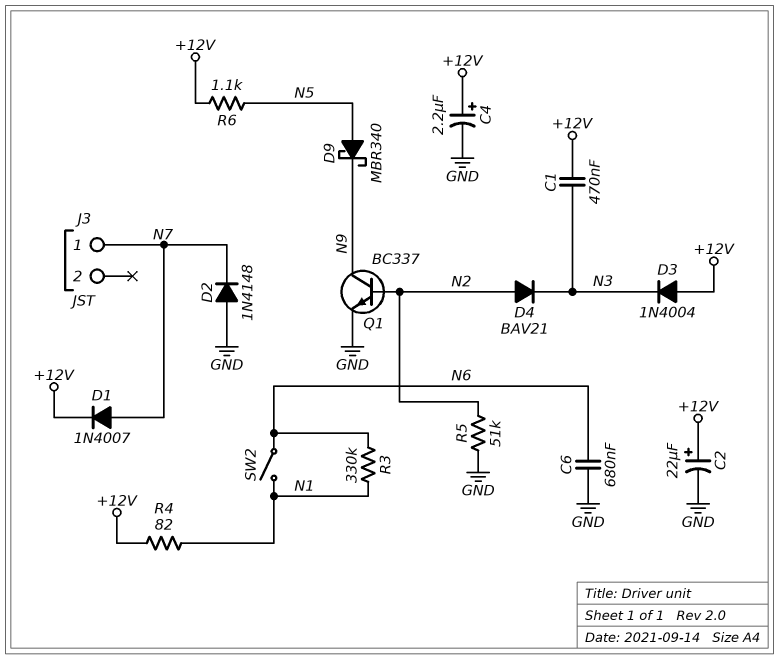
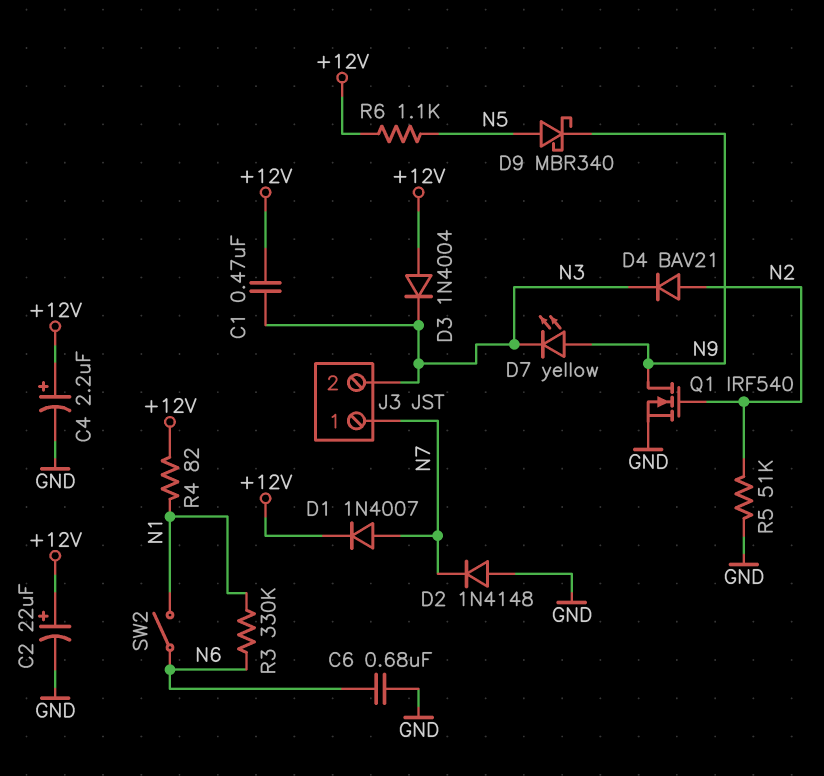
D7: none -> LED yellow (A N9, K N3)
J3 pin 2: none -> N3
Q1: NPN BC337 (B N2, C N9, E GND) -> NMOS IRF540 (G N2, D N9, S GND)

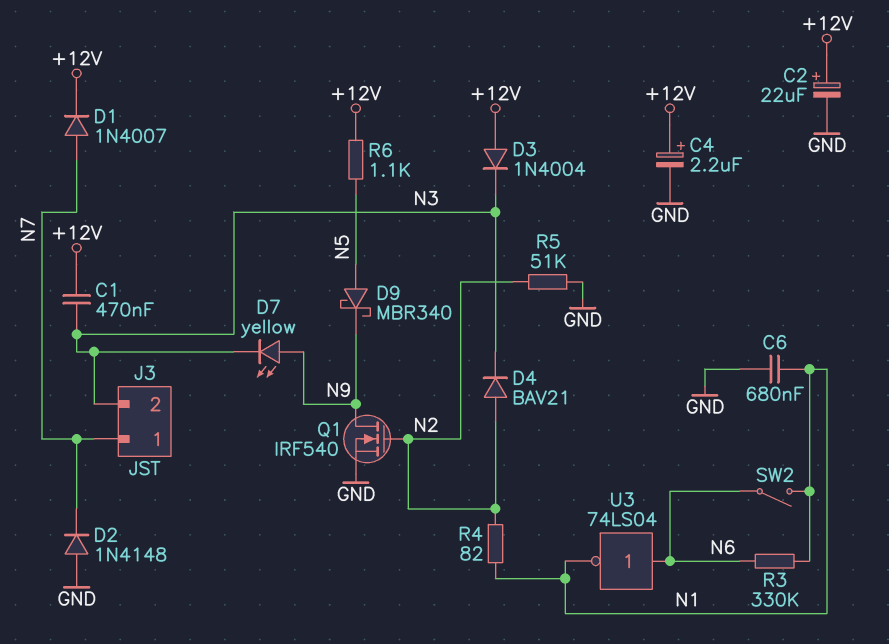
C6: 680nF (GND, N6) -> 680nF (GND, N1)
R4: 82 (+12V, N1) -> 82 (N1, N2)
U3: none -> NOT 74LS04 (in N6, out N1)

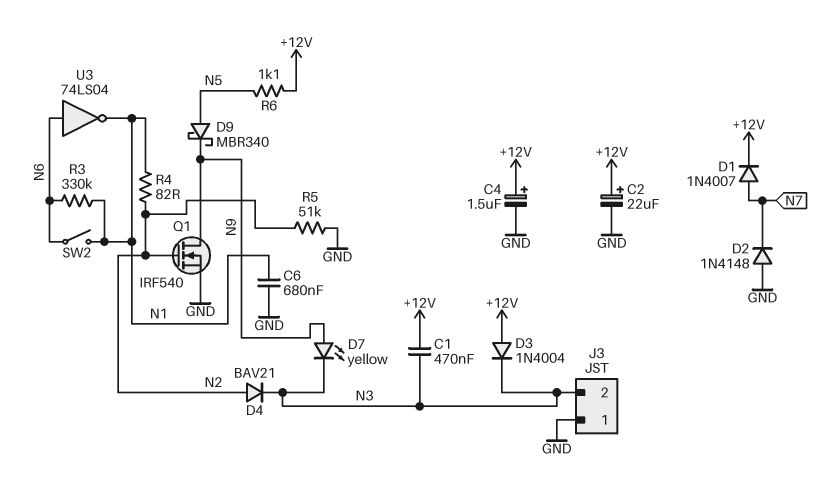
C4: 2.2uF (plus +12V, minus GND) -> 1.5uF (plus +12V, minus GND)
J3 pin 1: N7 -> GND

